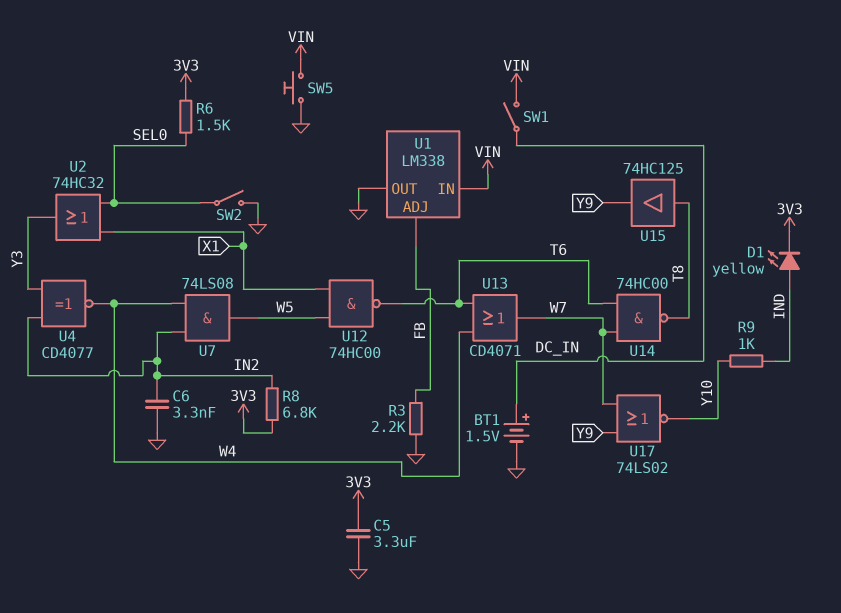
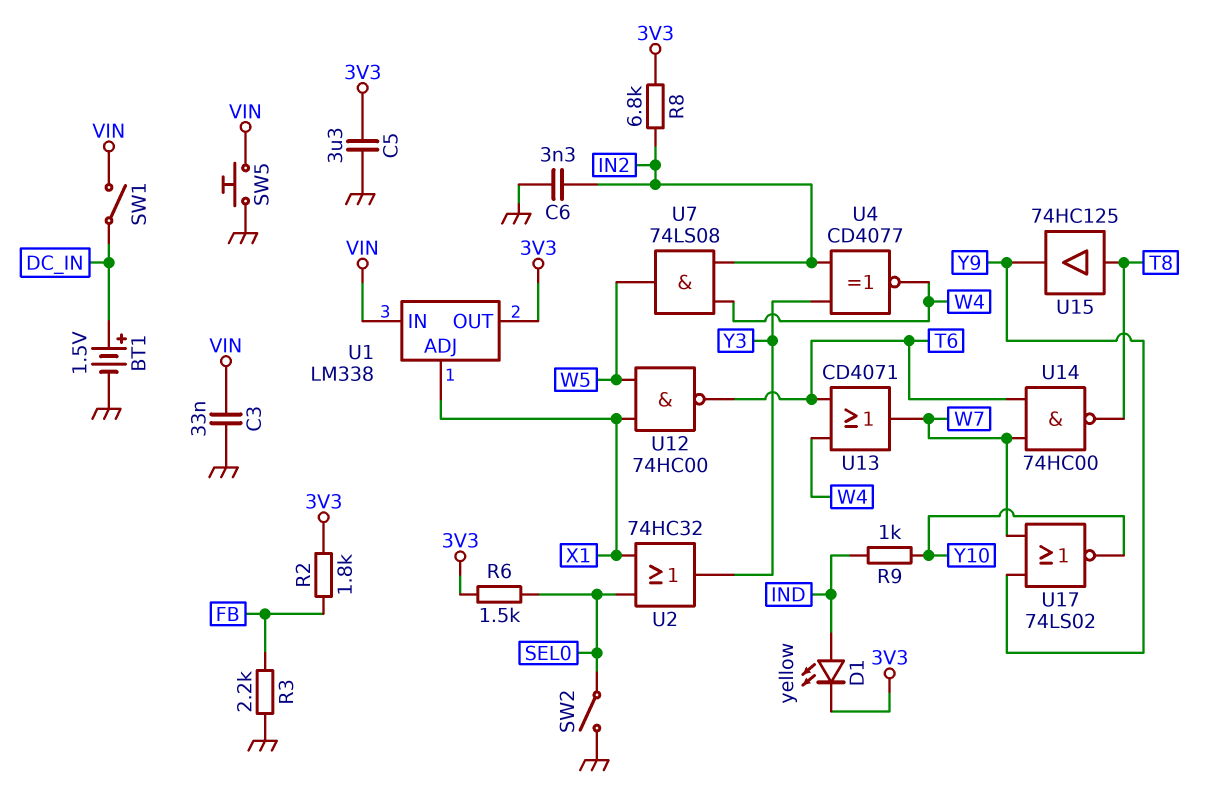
C3: none -> 33nF (GND, VIN)
R2: none -> 1.8k (3V3, FB)
U1 pin ADJ: FB -> X1
U1 pin OUT: GND -> 3V3

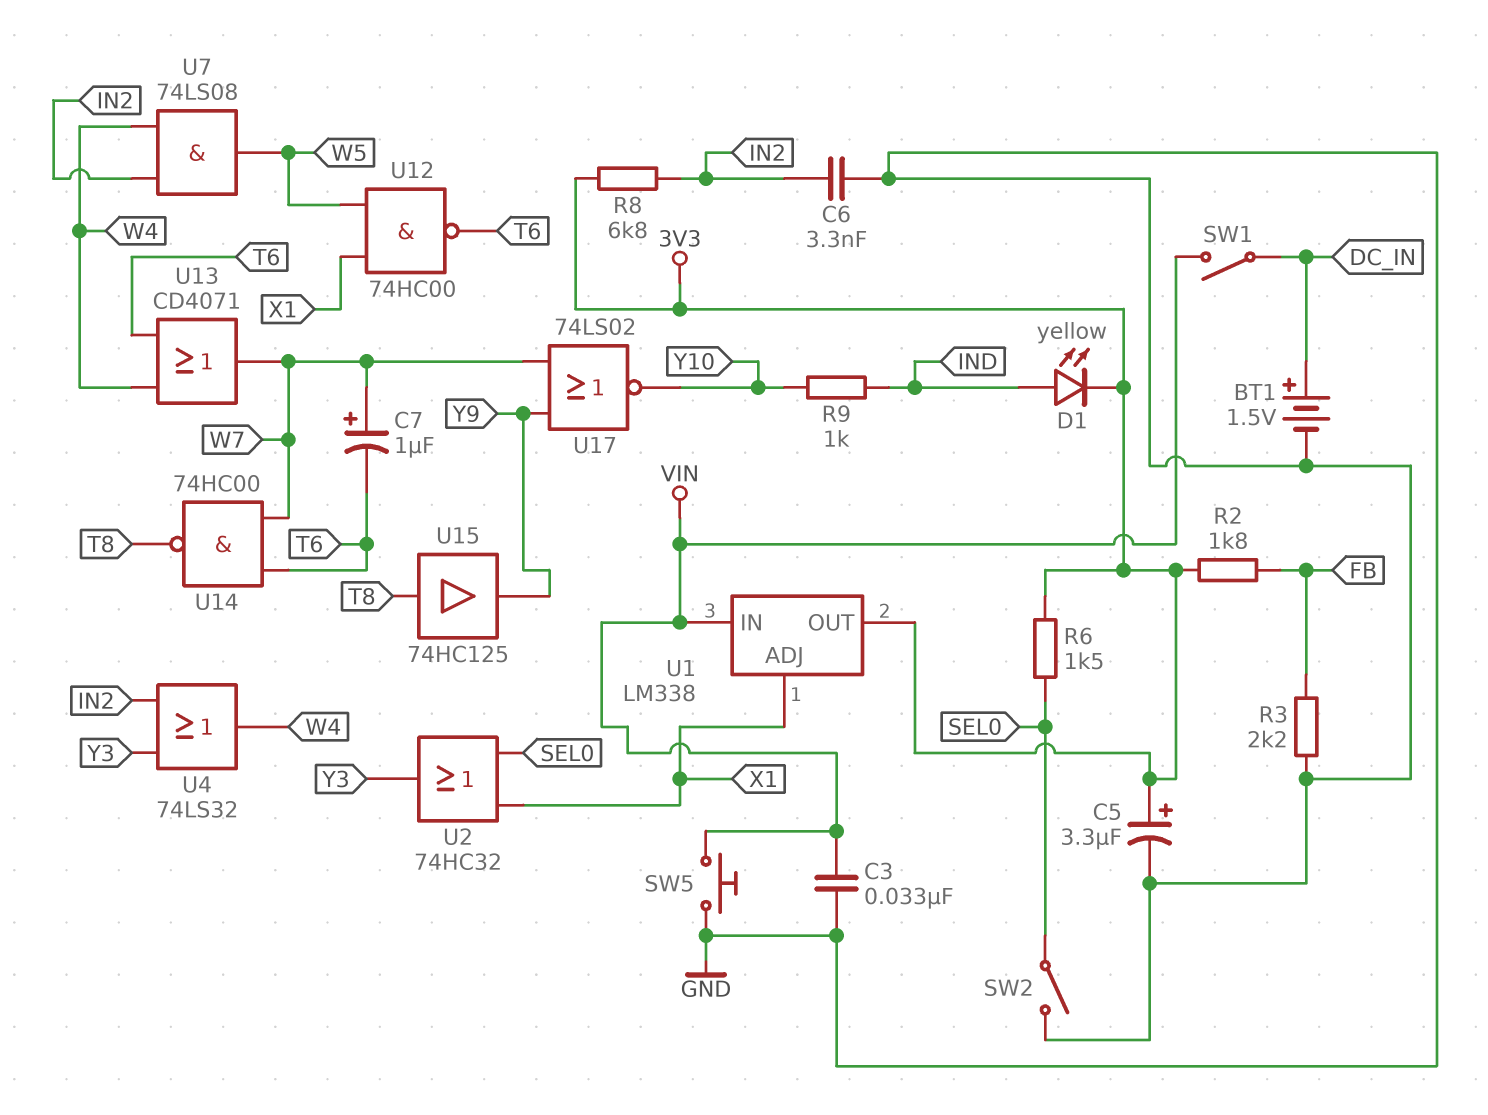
C5: 3.3uF (3V3, GND) -> 3.3uF (plus 3V3, minus GND)
C7: none -> 1uF (plus W7, minus T6)
U4: XNOR CD4077 (in IN2, in Y3, out W4) -> OR 74LS32 (in IN2, in Y3, out W4)

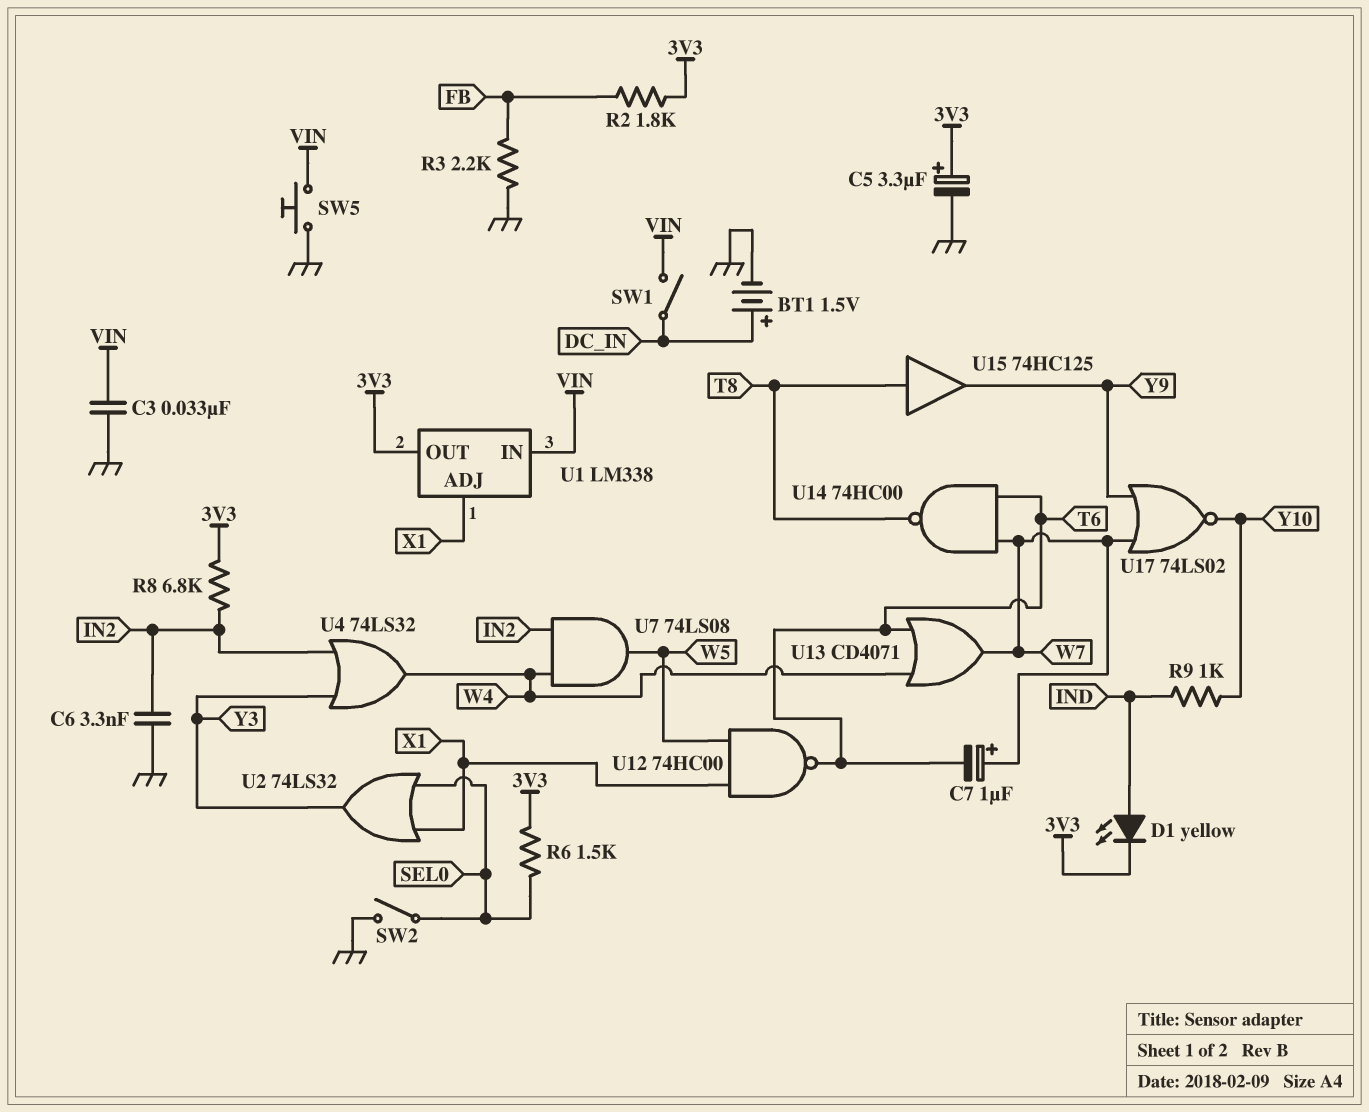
U2: OR 74HC32 (in SEL0, in X1, out Y3) -> OR 74LS32 (in SEL0, in X1, out Y3)

